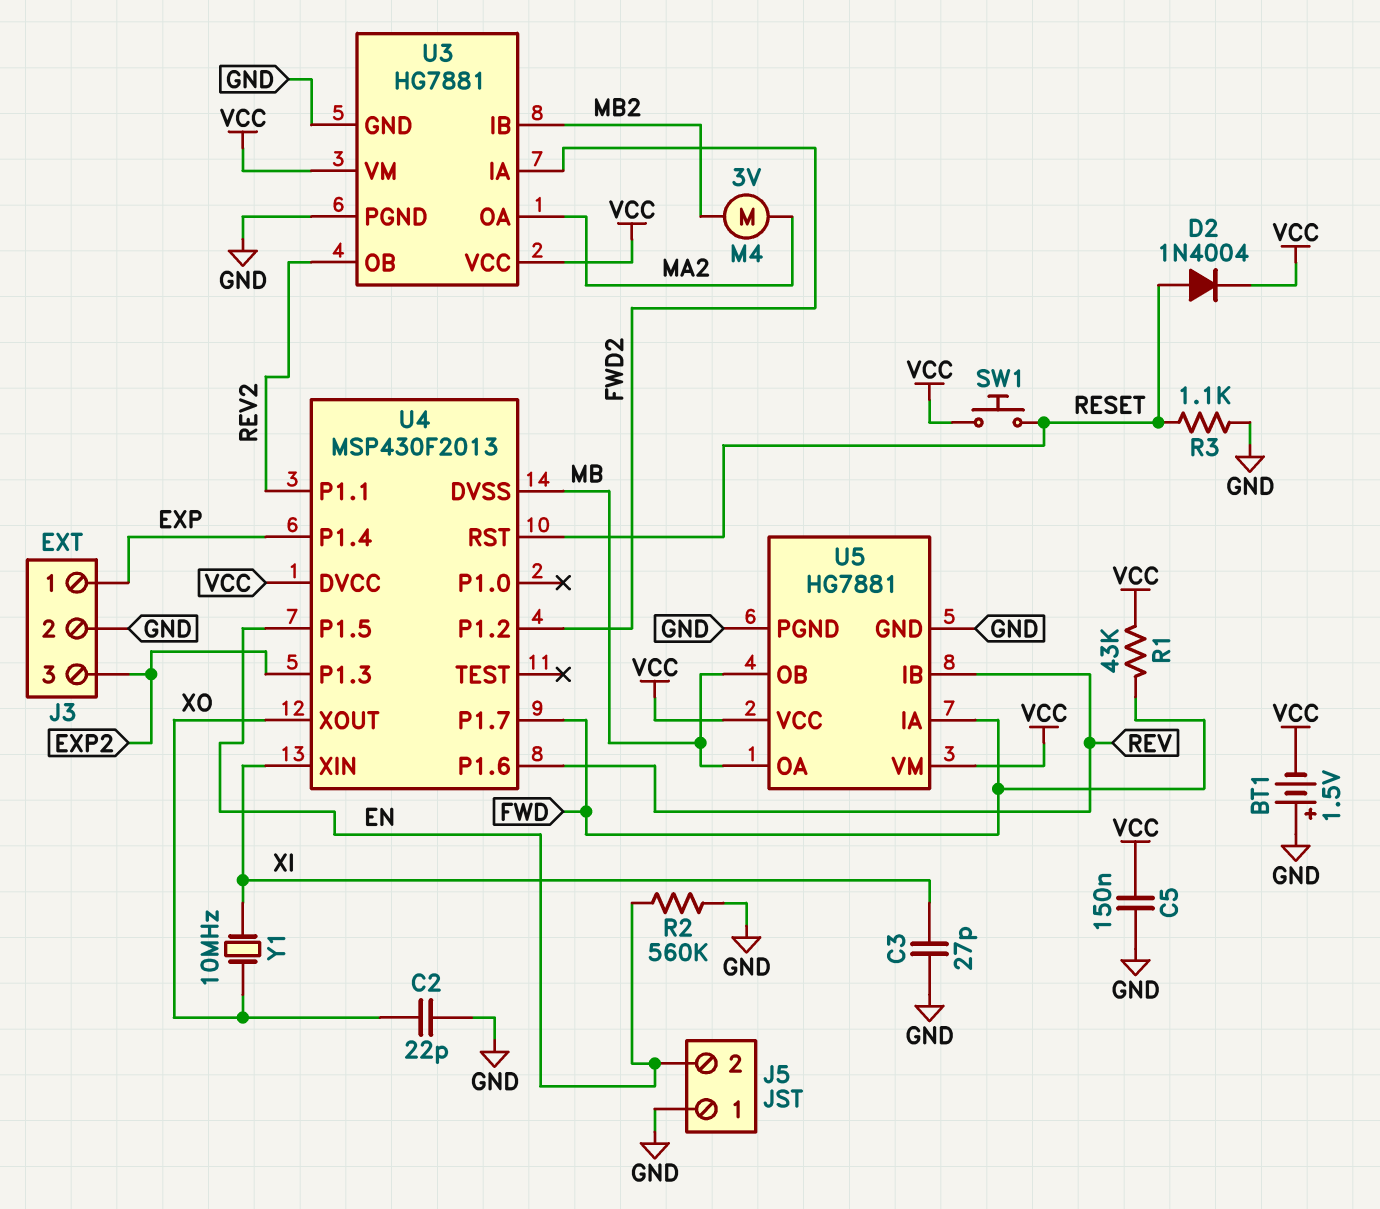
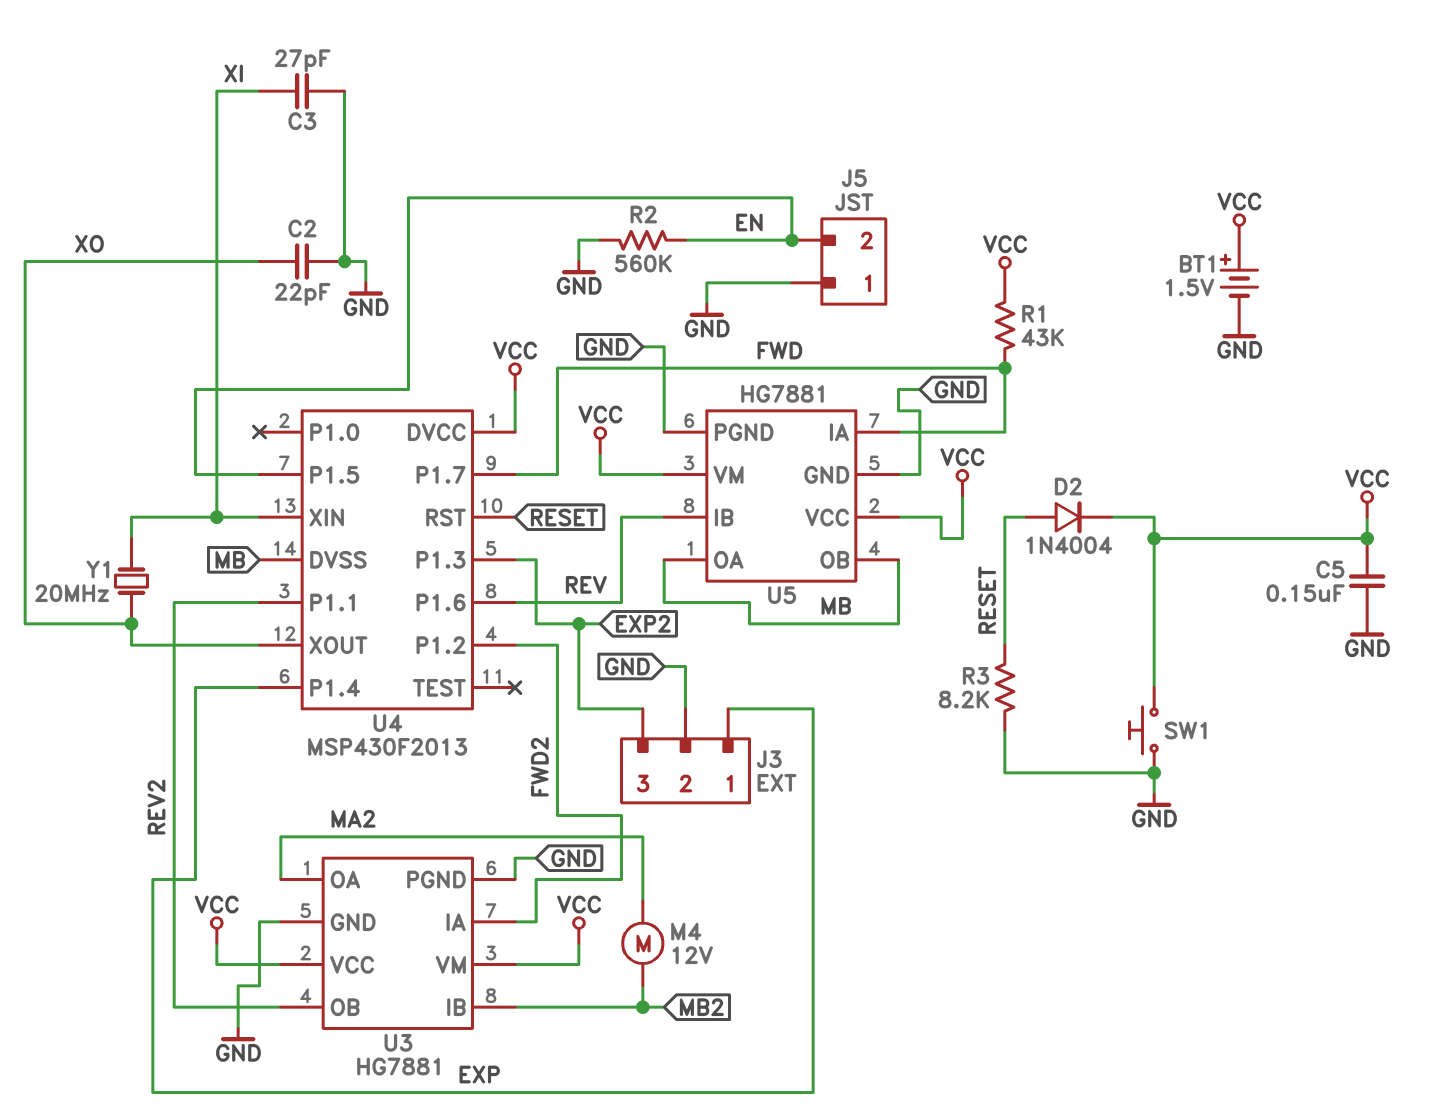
BT1: 1.5V (plus GND, minus VCC) -> 1.5V (plus VCC, minus GND)
M4: motor 3V (MA2, MB2) -> motor 12V (MA2, MB2)
R3: 1.1k (GND, RESET) -> 8.2k (GND, RESET)
SW1: button (RESET, VCC) -> button (GND, VCC)
Y1: 10MHz (XI, XO) -> 20MHz (XI, XO)

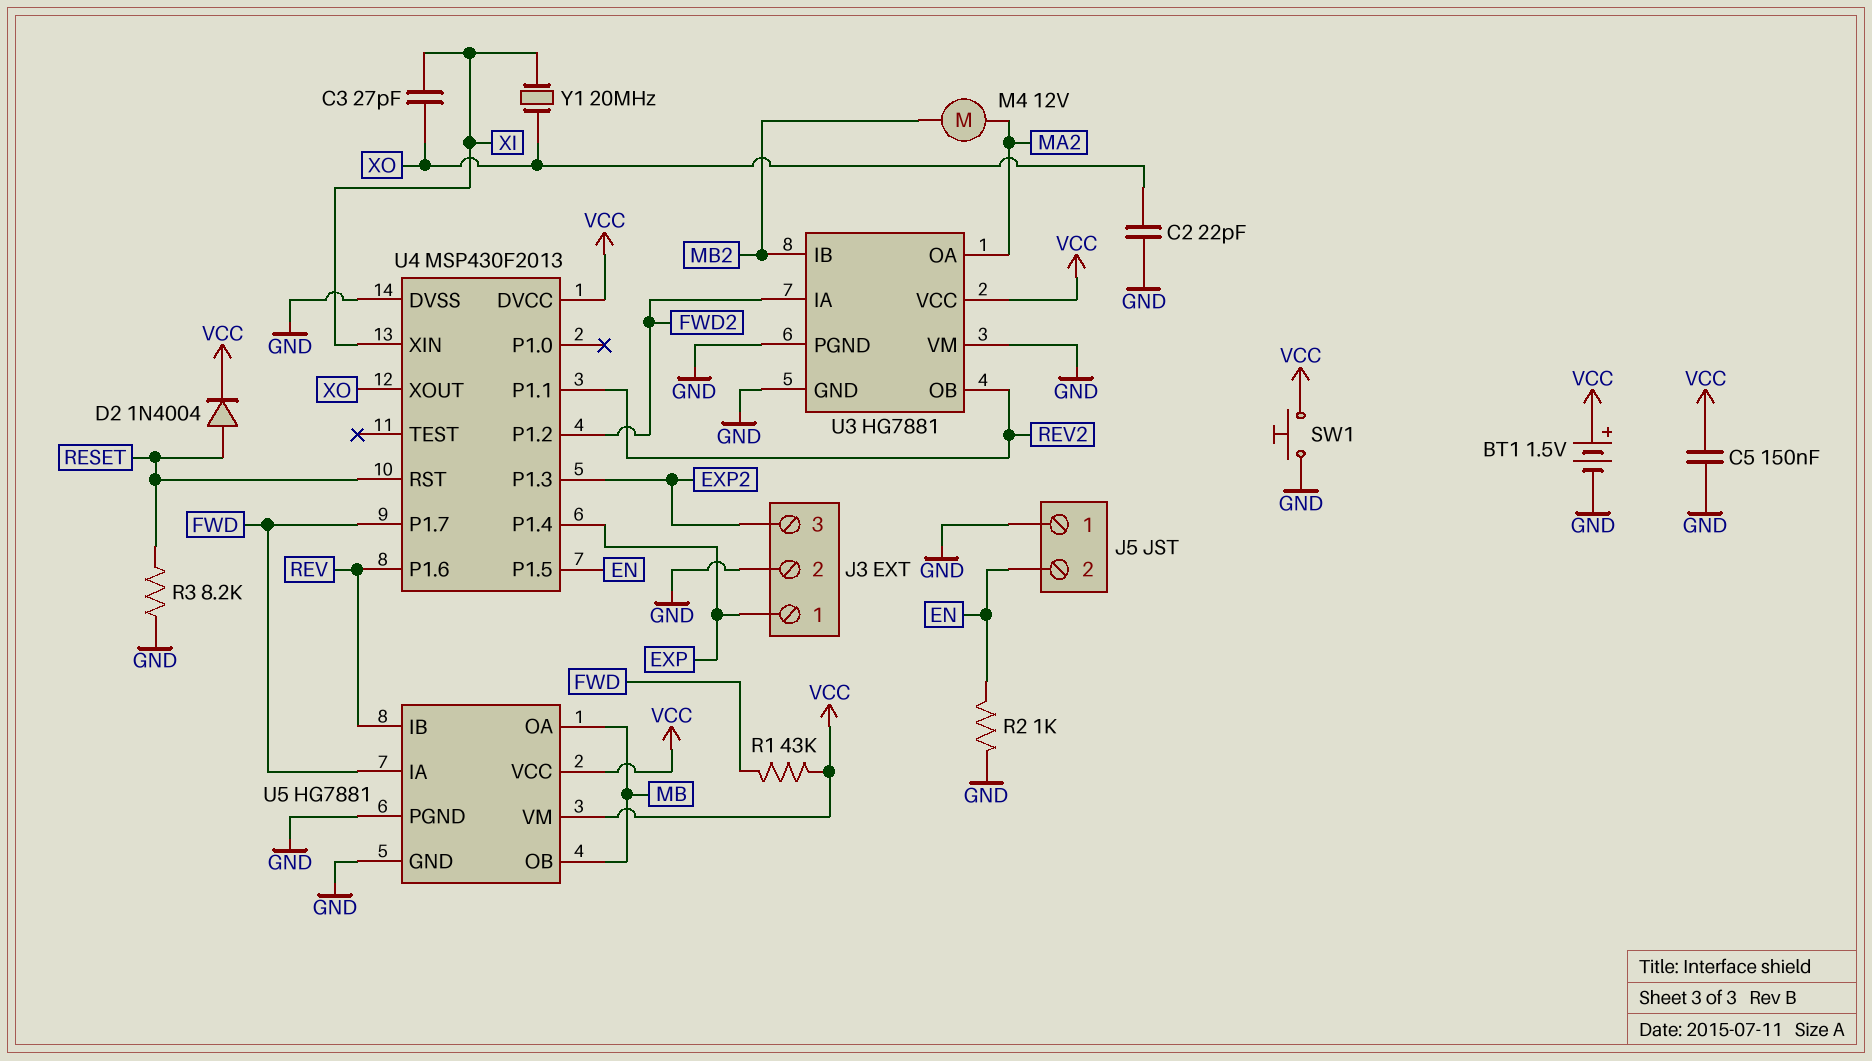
C3: 27pF (GND, XI) -> 27pF (XI, XO)
R2: 560k (EN, GND) -> 1k (EN, GND)
U3 pin VM: VCC -> GND
U4 pin DVSS: MB -> GND

